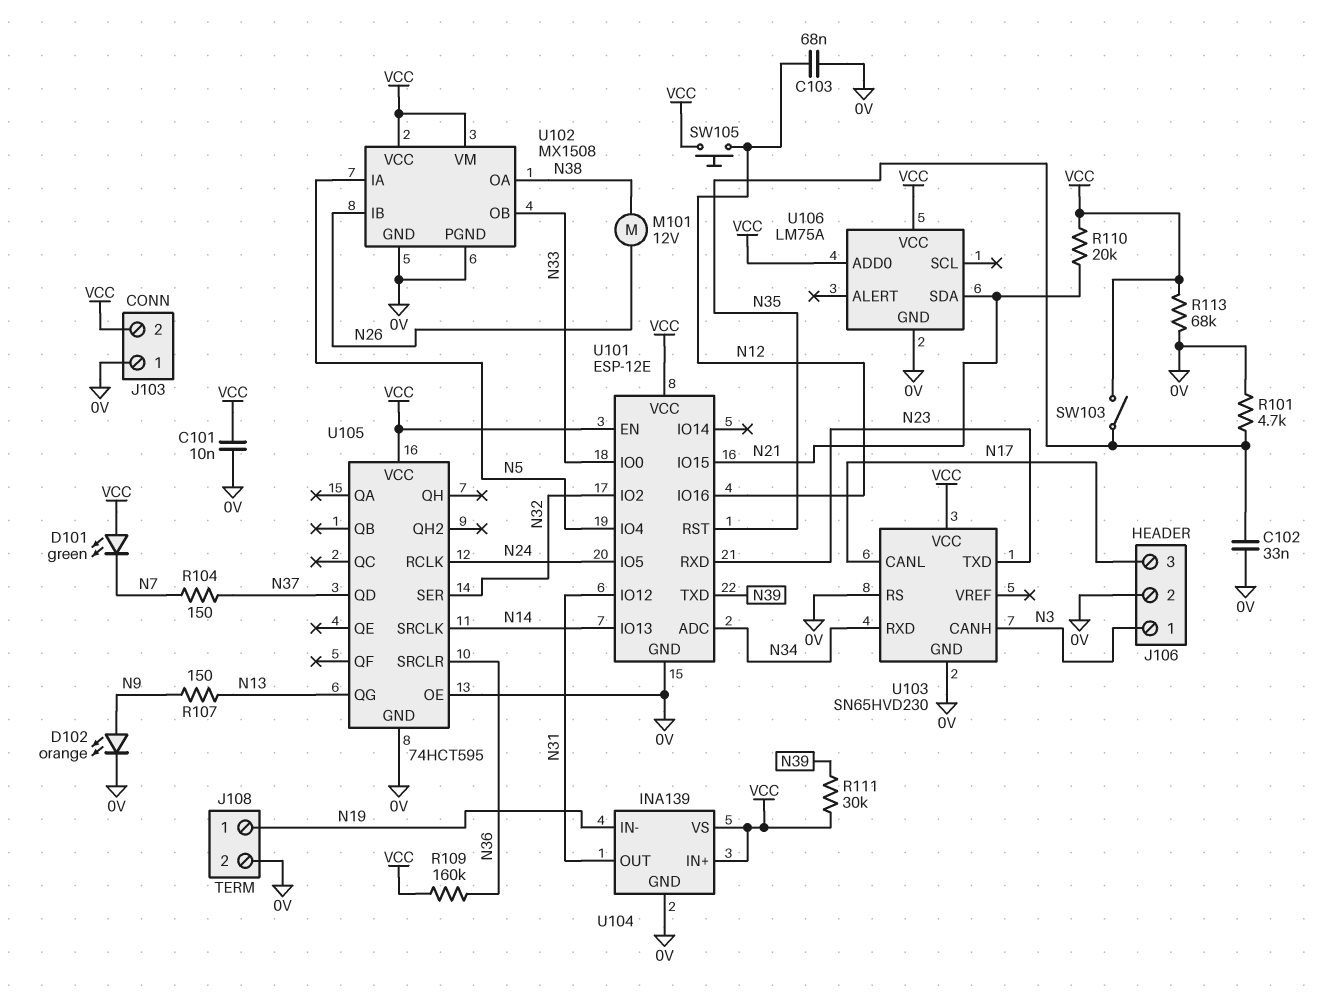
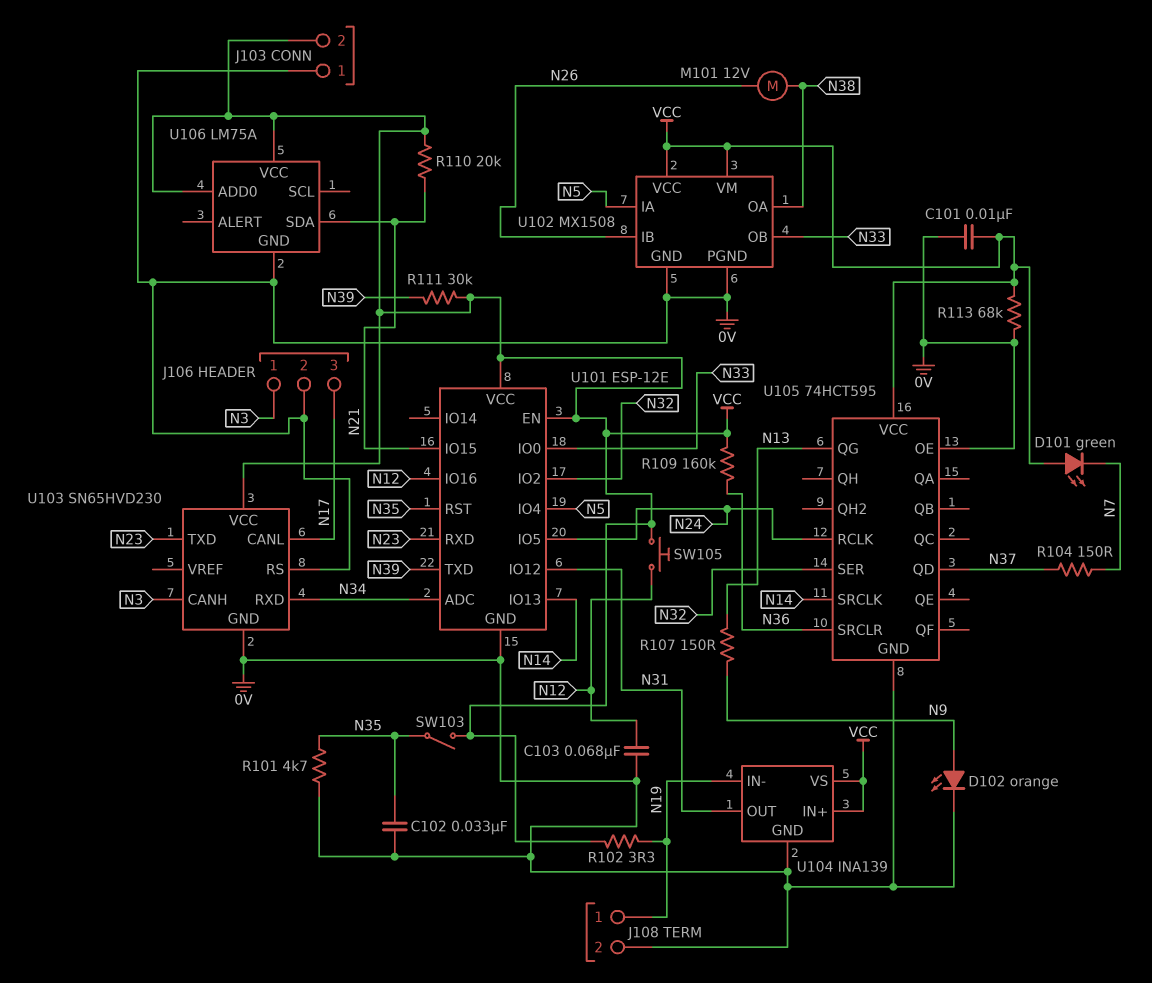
R102: none -> 3.3 (N19, VCC)

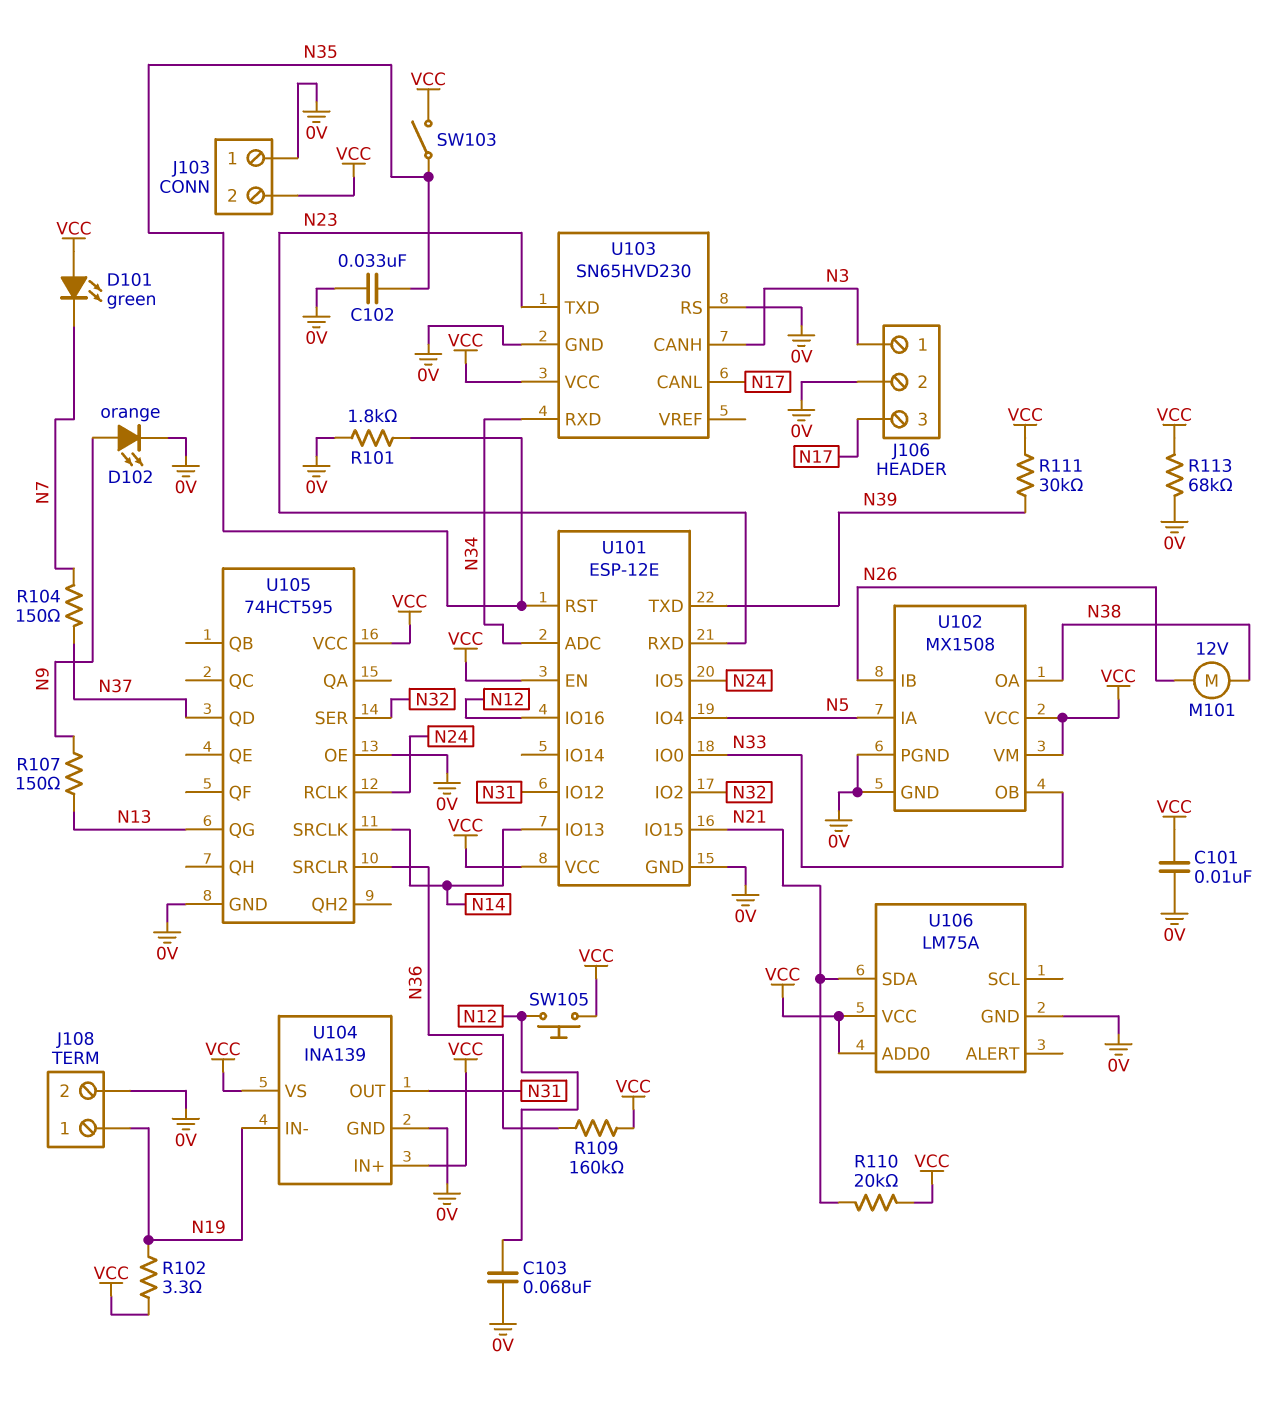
R101: 4.7k (0V, N35) -> 1.8k (0V, N35)

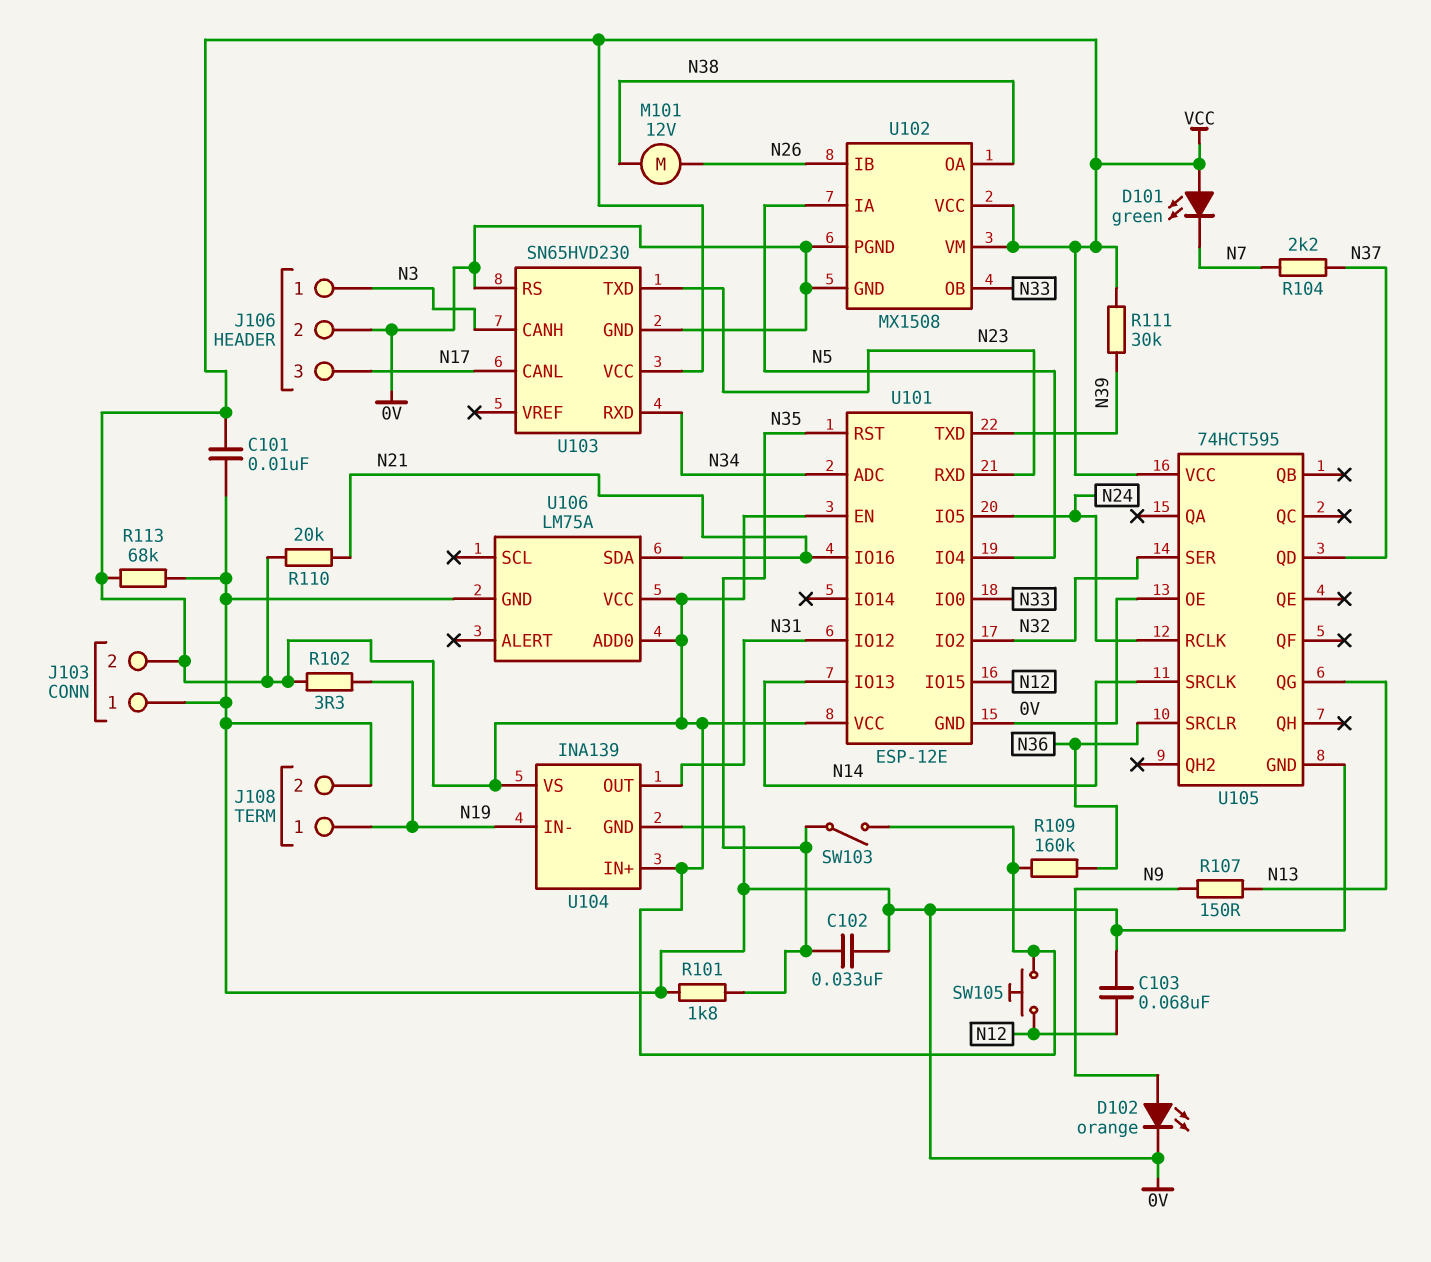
R104: 150 (N7, N37) -> 2.2k (N7, N37)
U101 pin IO15: N21 -> N12
U101 pin IO16: N12 -> N21

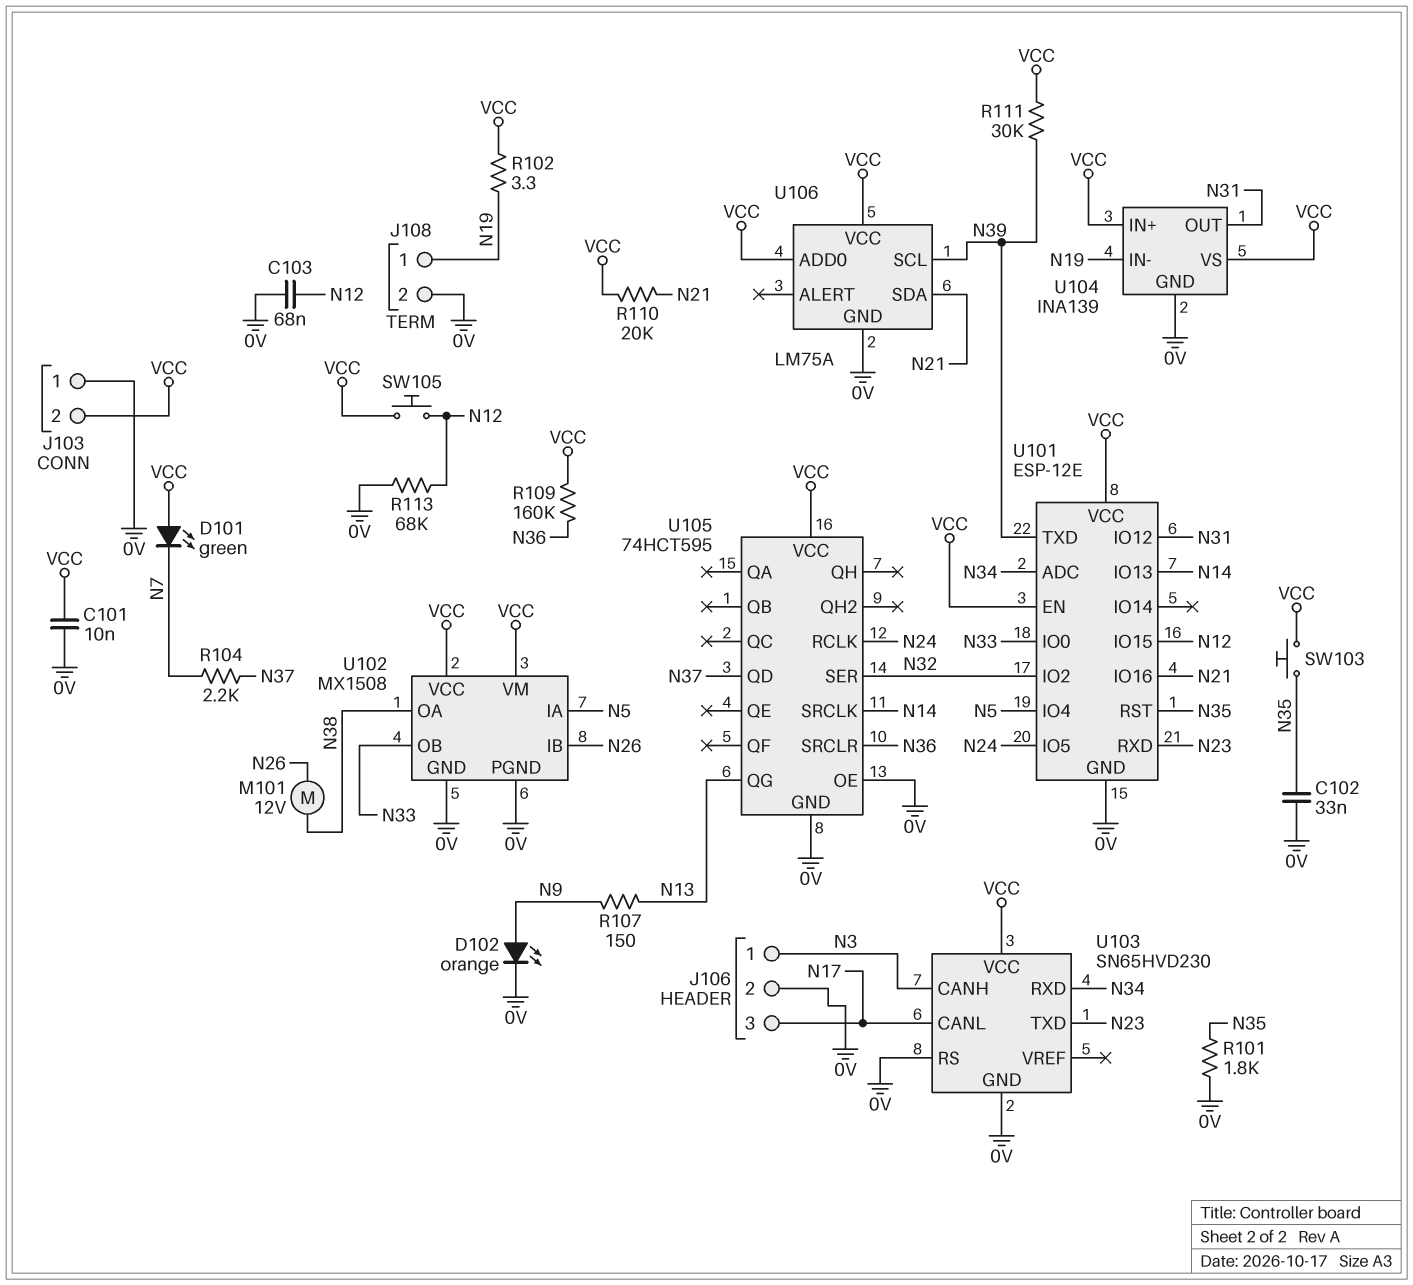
R113: 68k (0V, VCC) -> 68k (0V, N12)
SW103: switch (N35, VCC) -> button (N35, VCC)
U106 pin SCL: none -> N39

